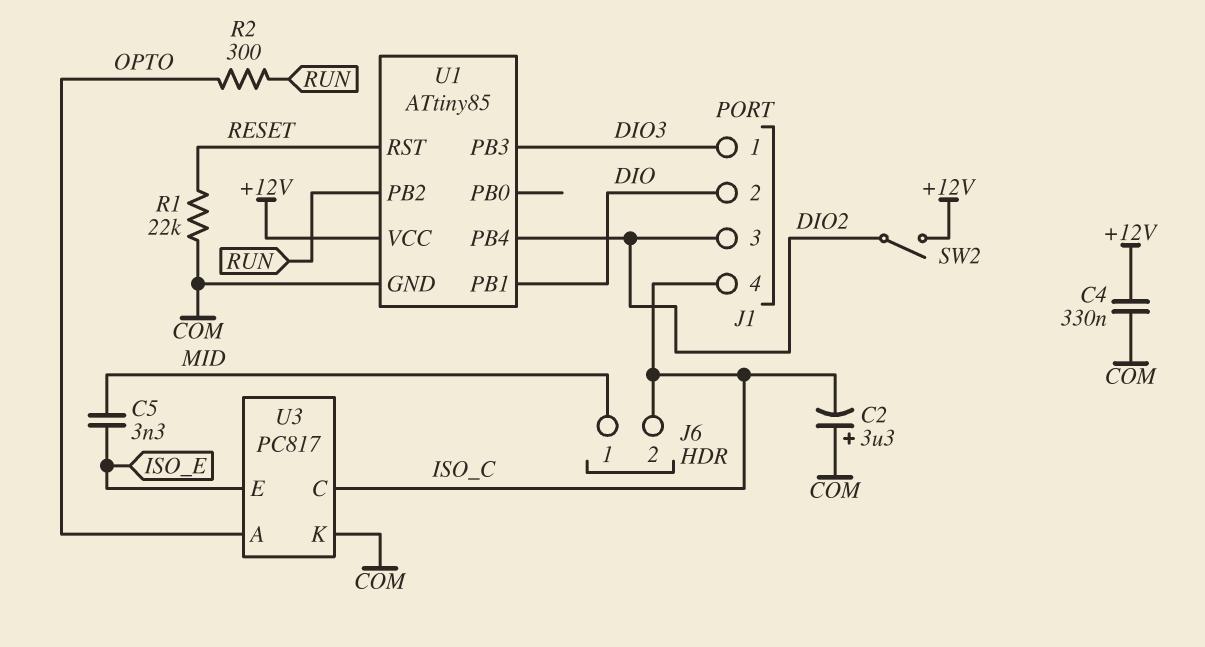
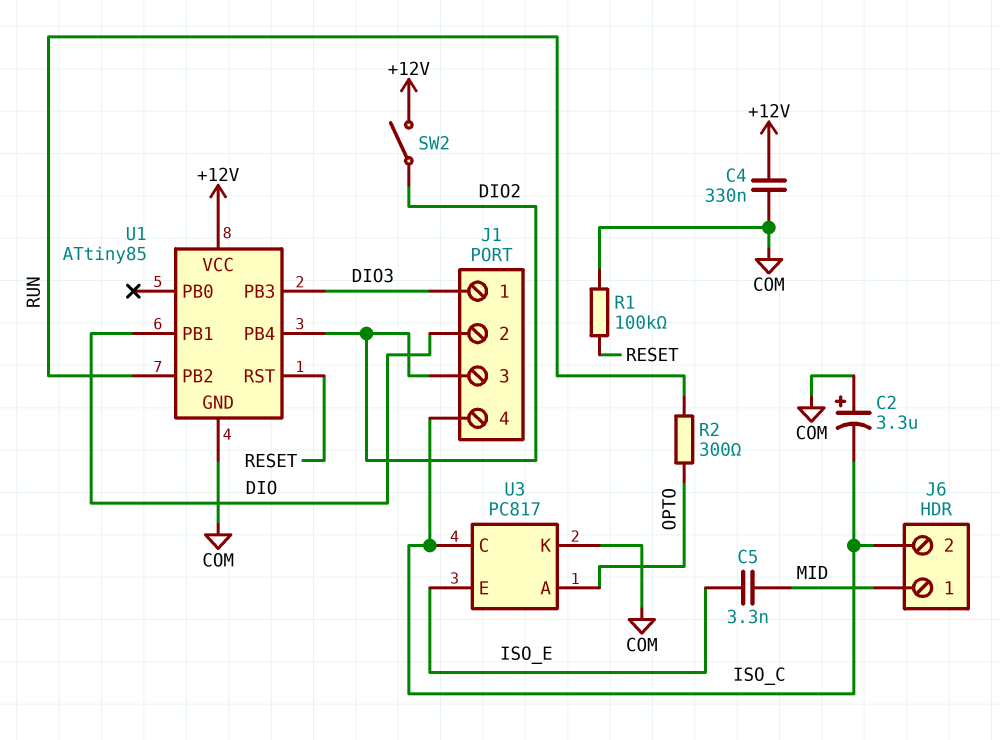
R1: 22k (COM, RESET) -> 100k (COM, RESET)

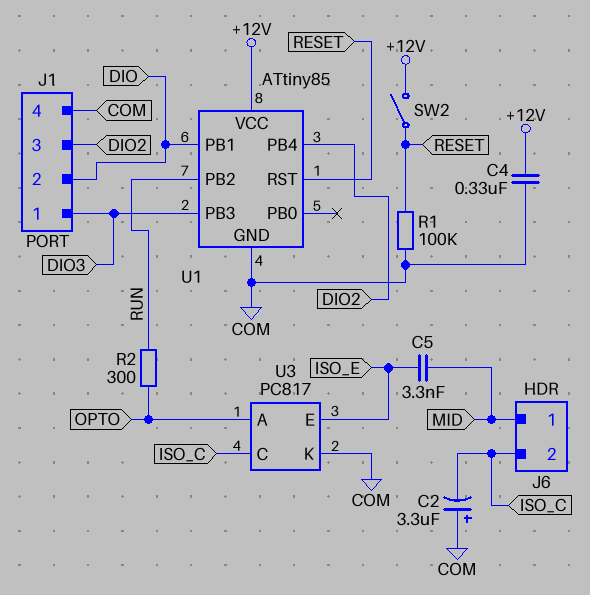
J1 pin 4: ISO_C -> COM
SW2: switch (+12V, DIO2) -> switch (+12V, RESET)

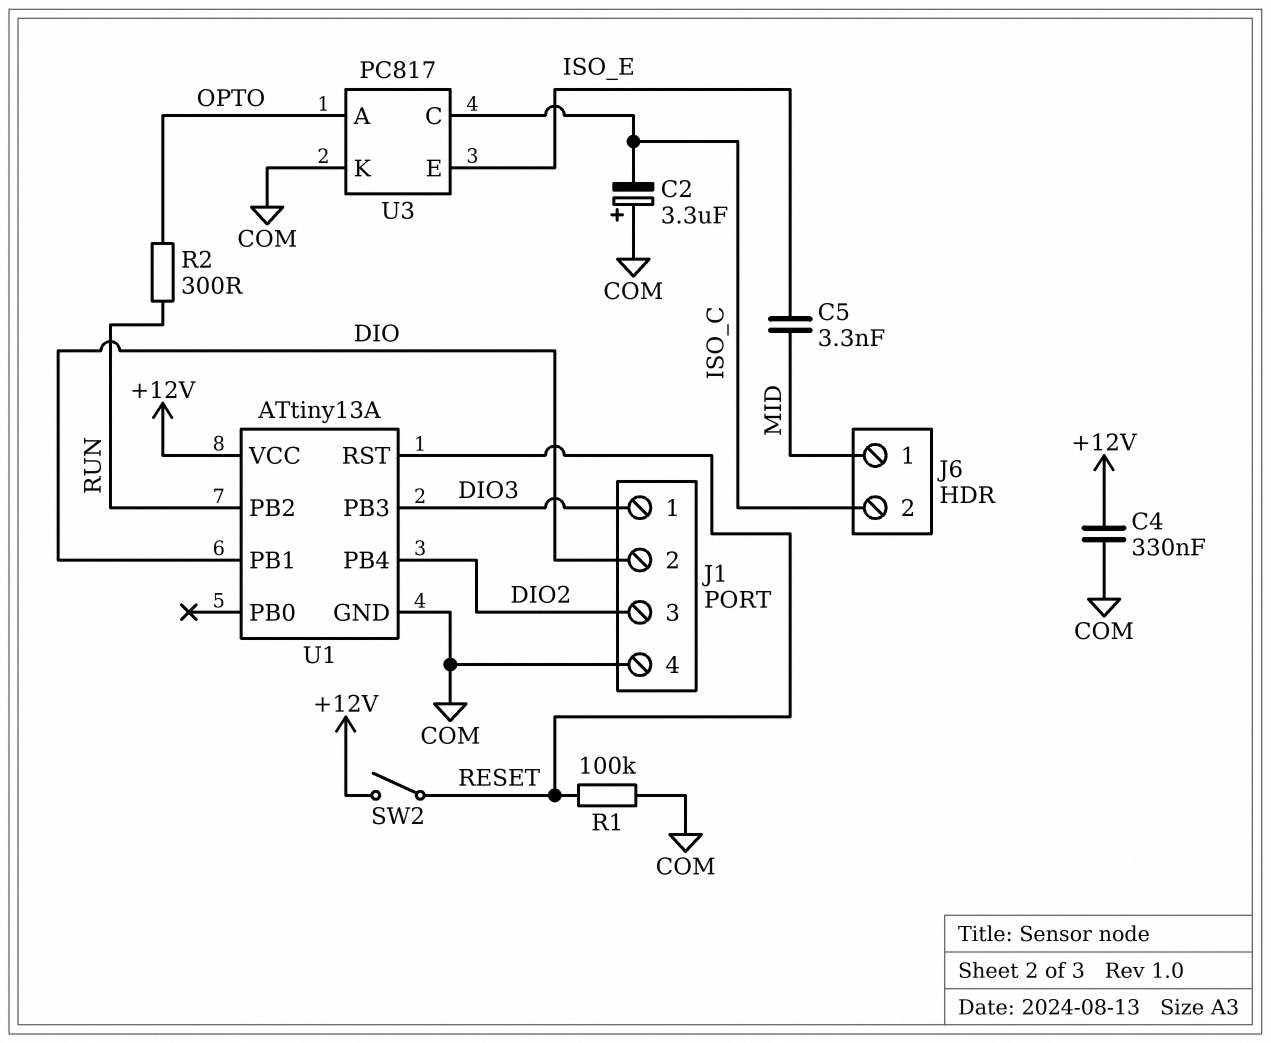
U1: ATtiny85 -> ATtiny13A

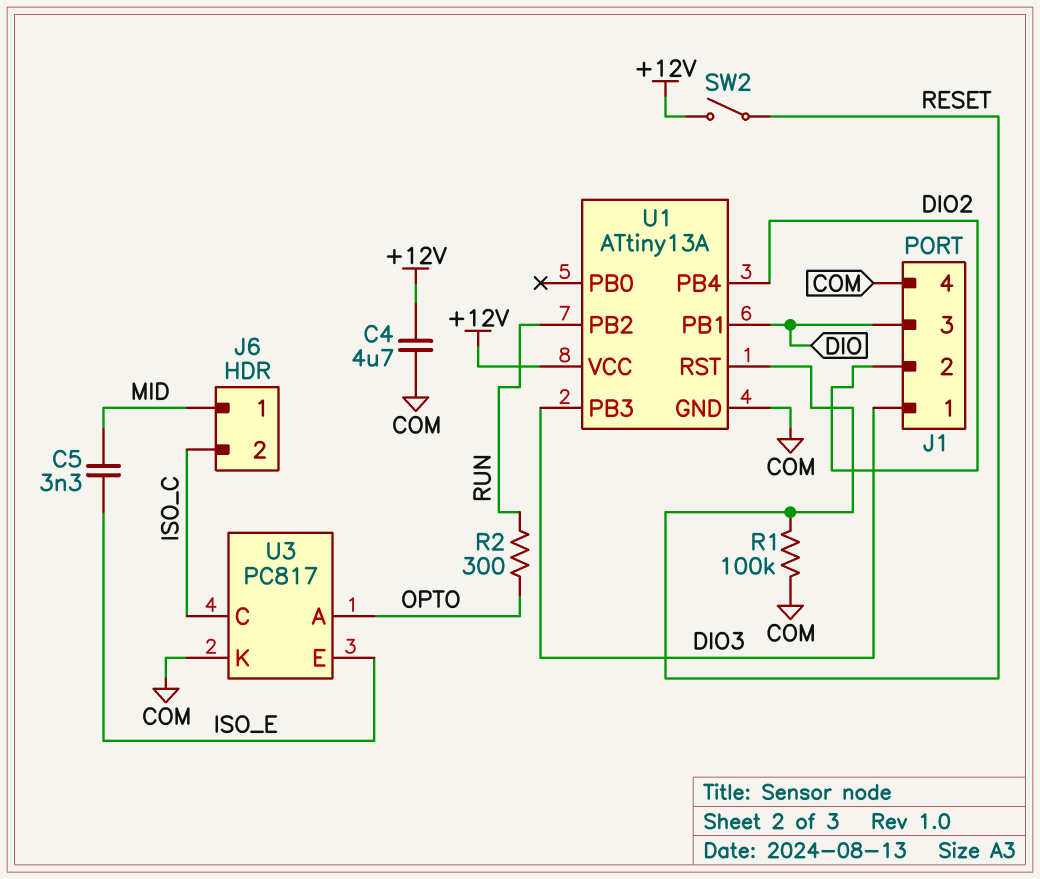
C2: 3.3uF (plus COM, minus ISO_C) -> none
C4: 330nF (+12V, COM) -> 4.7uF (+12V, COM)
J1 pin 2: DIO -> DIO2
J1 pin 3: DIO2 -> DIO

